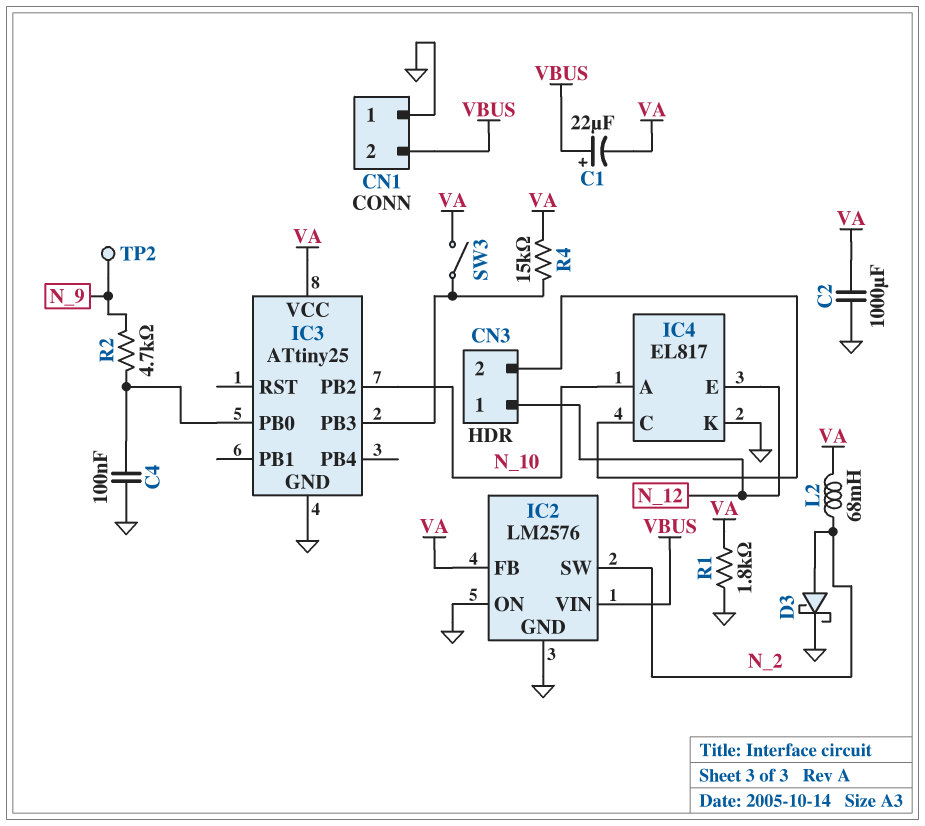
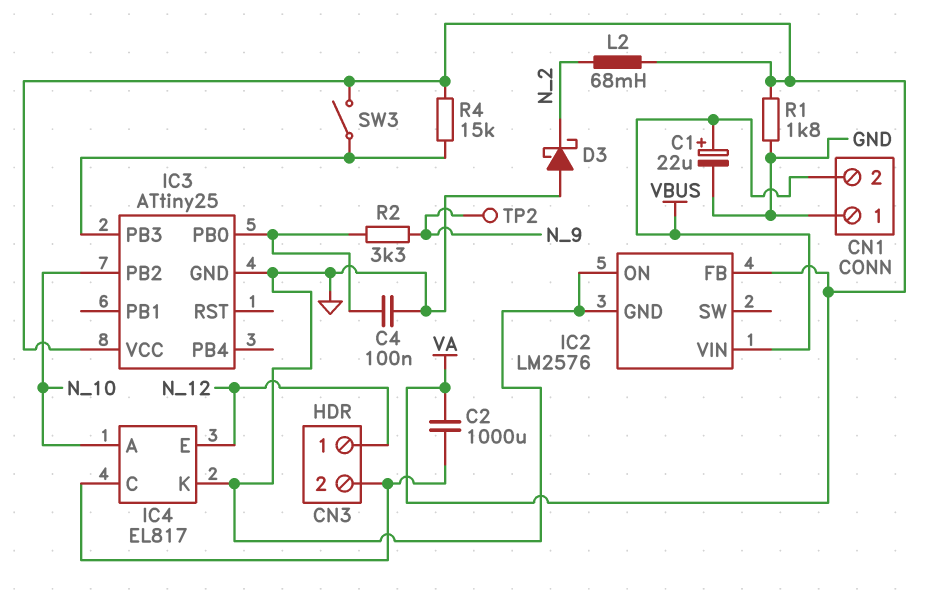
C1: 22uF (plus VBUS, minus VA) -> 22uF (plus VBUS, minus GND)
C2: 1000uF (GND, VA) -> 1000uF (CN3/2, VA)
D3: schottky (A N_2, K GND) -> schottky (A GND, K N_2)
IC2 pin SW: N_2 -> none
R2: 4.7k (IC3/PB0, N_9) -> 3.3k (IC3/PB0, N_9)

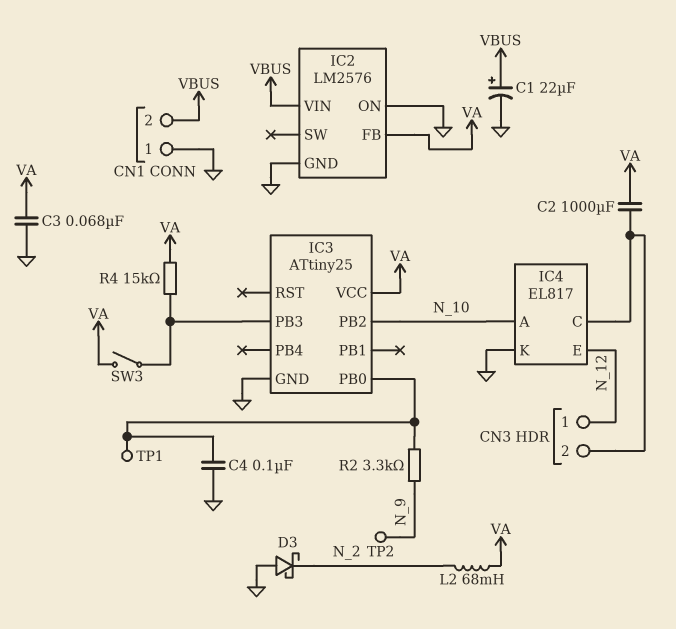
C3: none -> 68nF (GND, VA)
R1: 1.8k (GND, VA) -> none
TP1: none -> test point (IC3/PB0)

